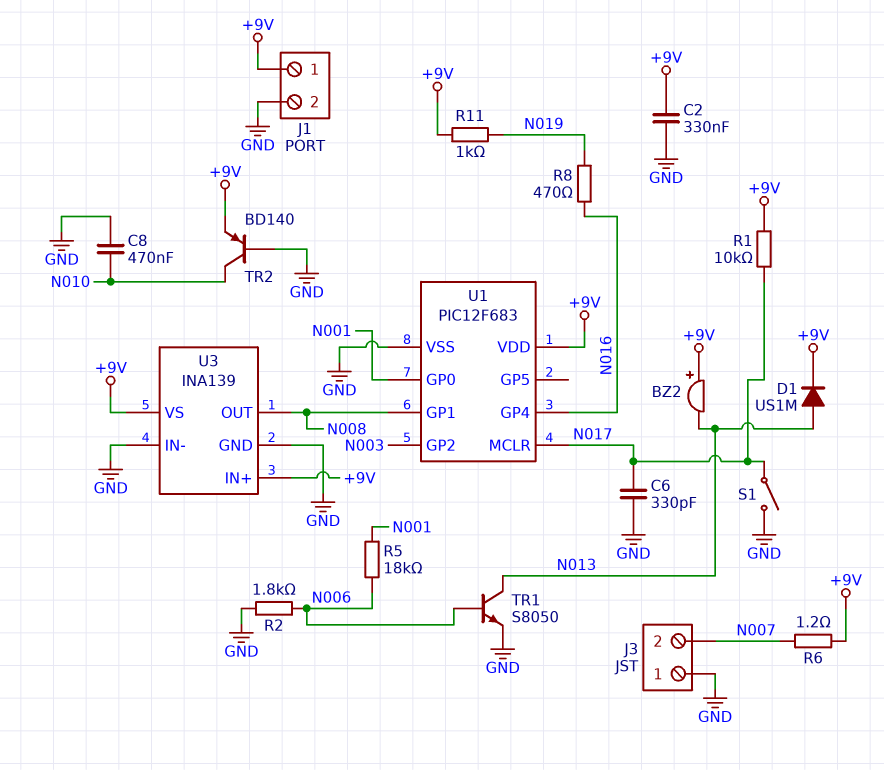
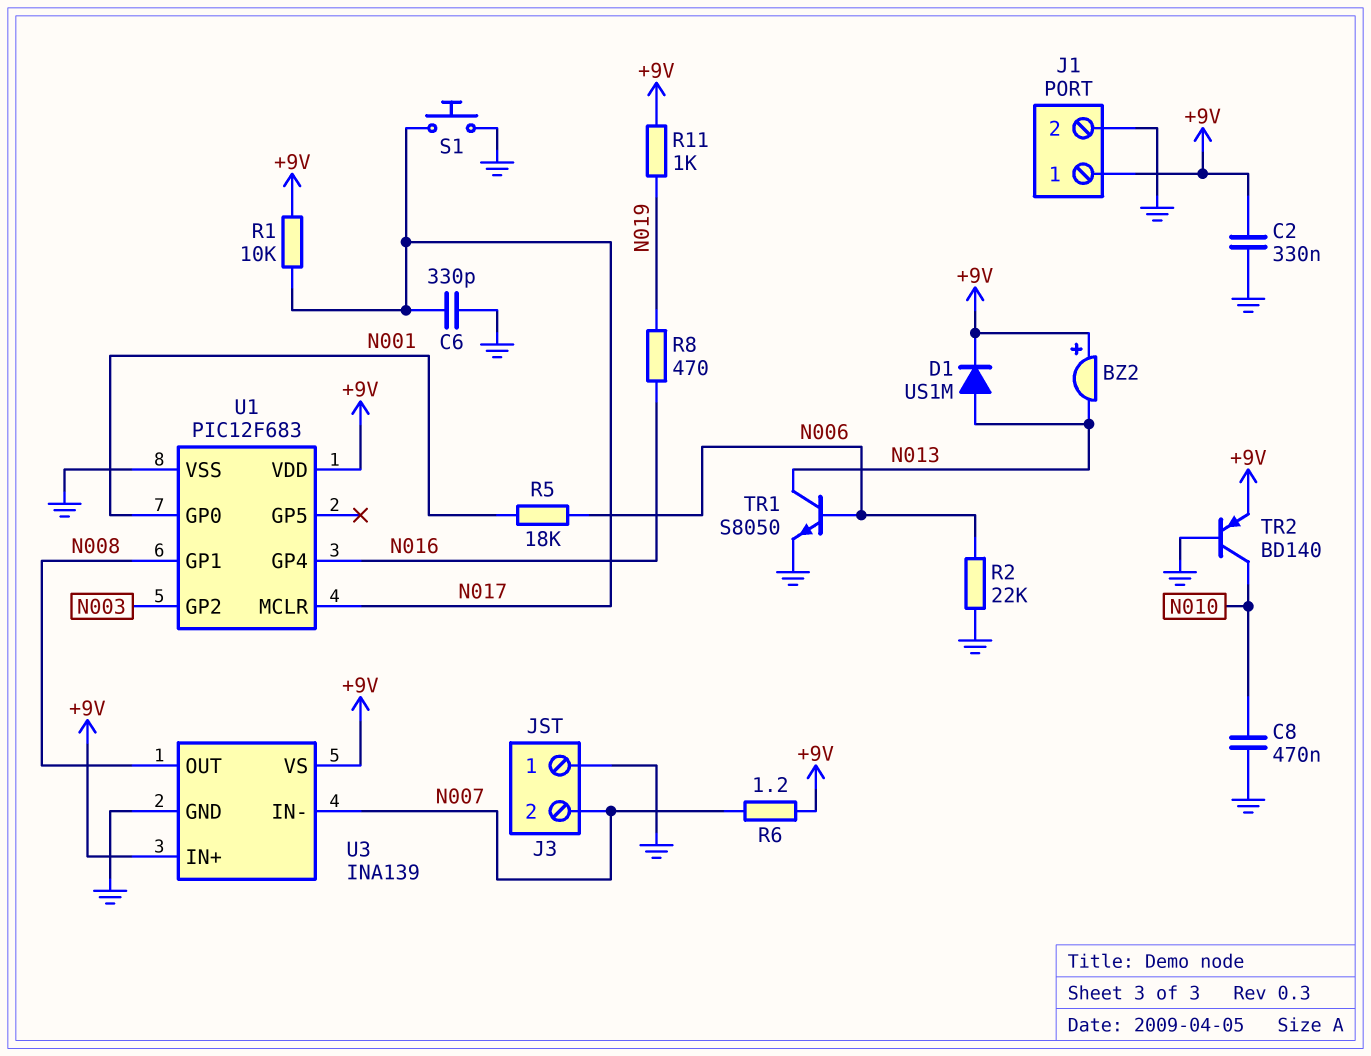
R2: 1.8k (GND, N006) -> 22k (GND, N006)
S1: switch (GND, N017) -> button (GND, N017)
U3 pin IN-: GND -> N007

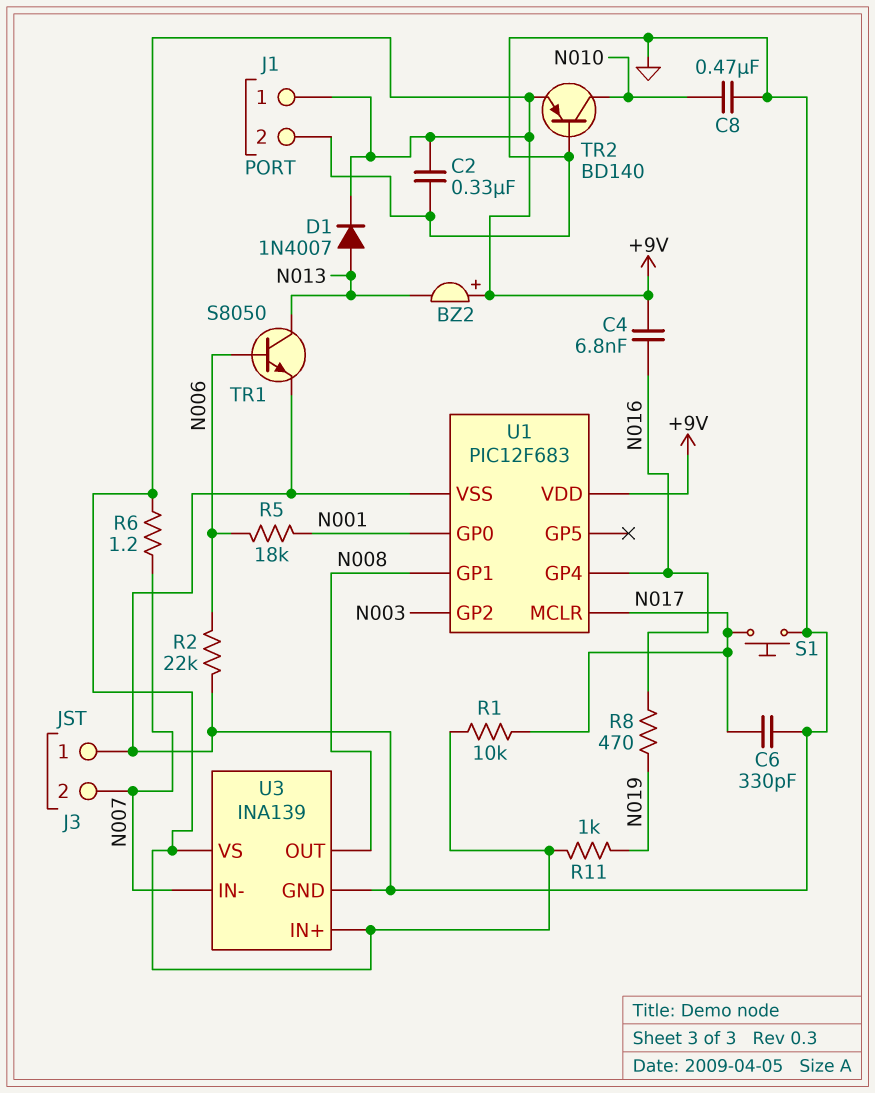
C4: none -> 6.8nF (+9V, N016)
D1: diode US1M (A N013, K +9V) -> diode 1N4007 (A N013, K +9V)

